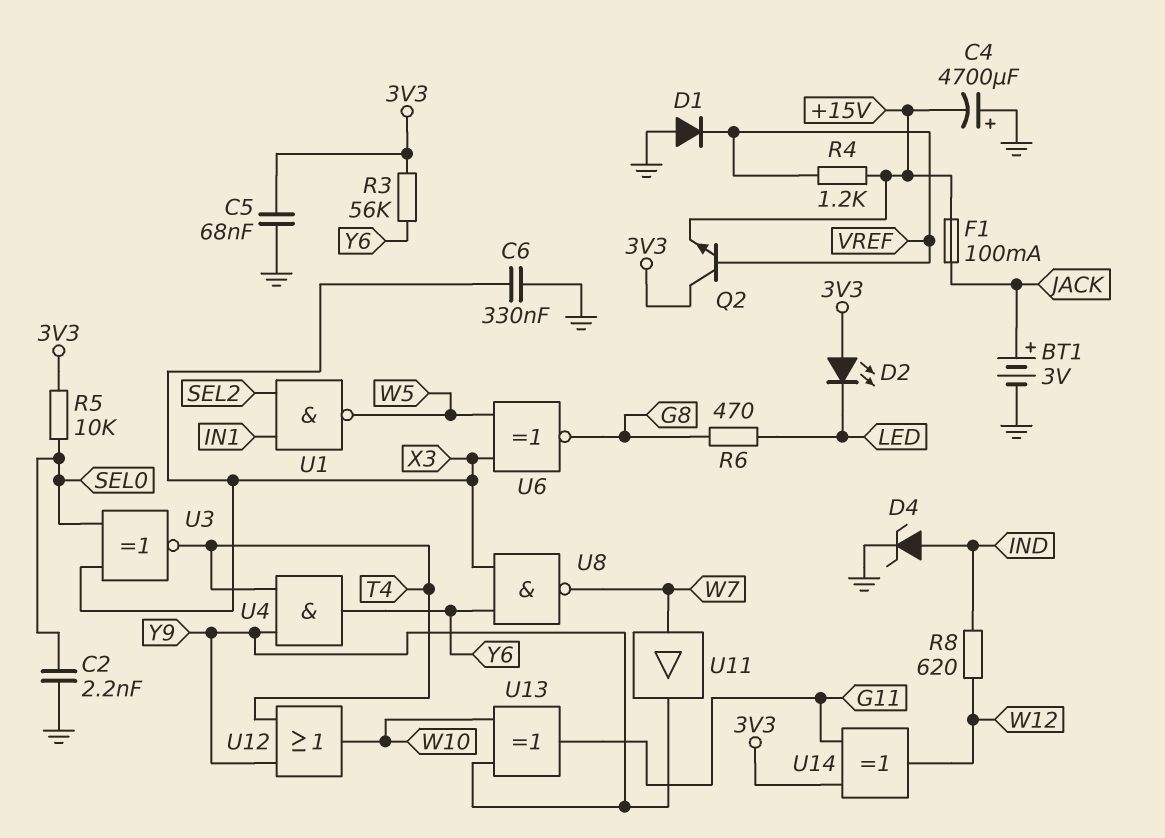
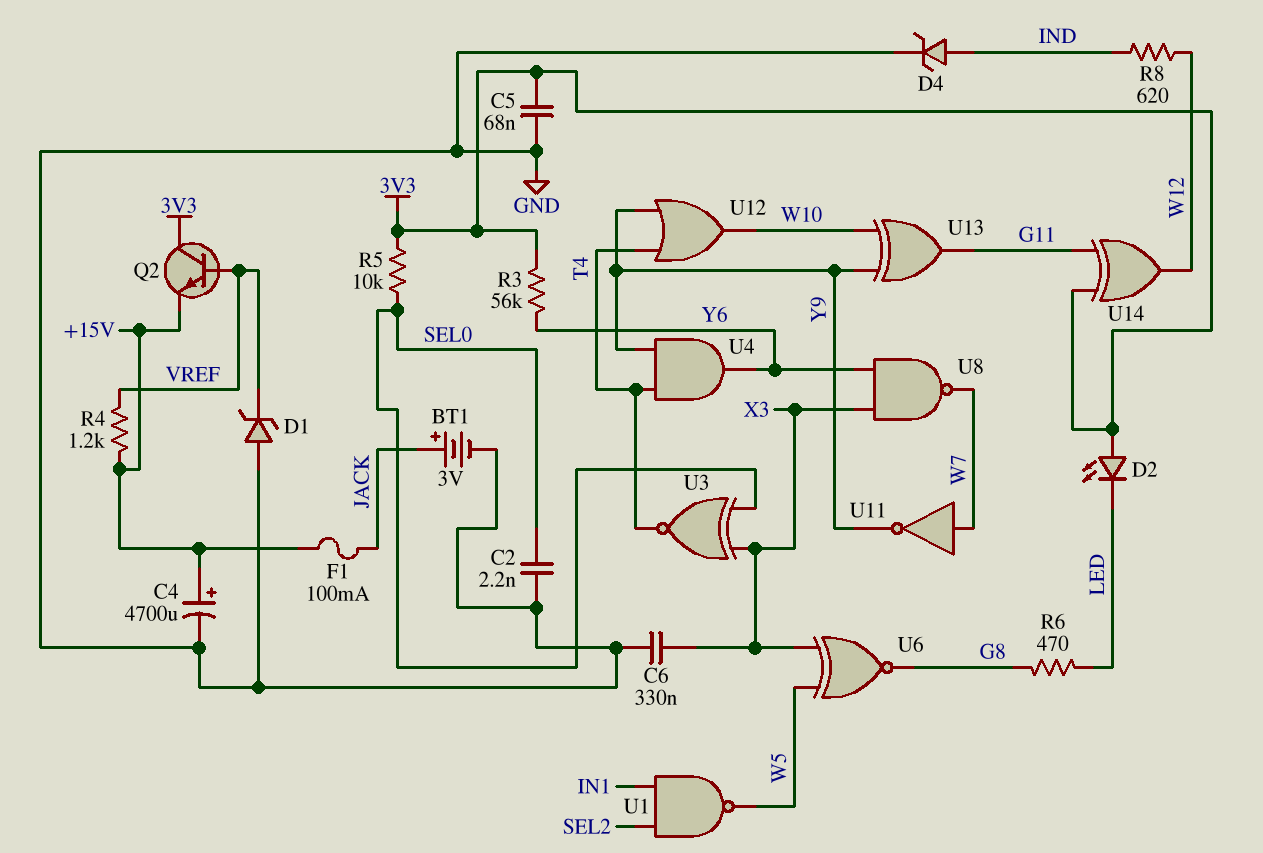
C4: 4700uF (plus GND, minus +15V) -> 4700uF (plus +15V, minus GND)
D1: diode (A GND, K VREF) -> zener (A GND, K VREF)
U11: buffer (in W7, out Y9) -> NOT (in W7, out Y9)

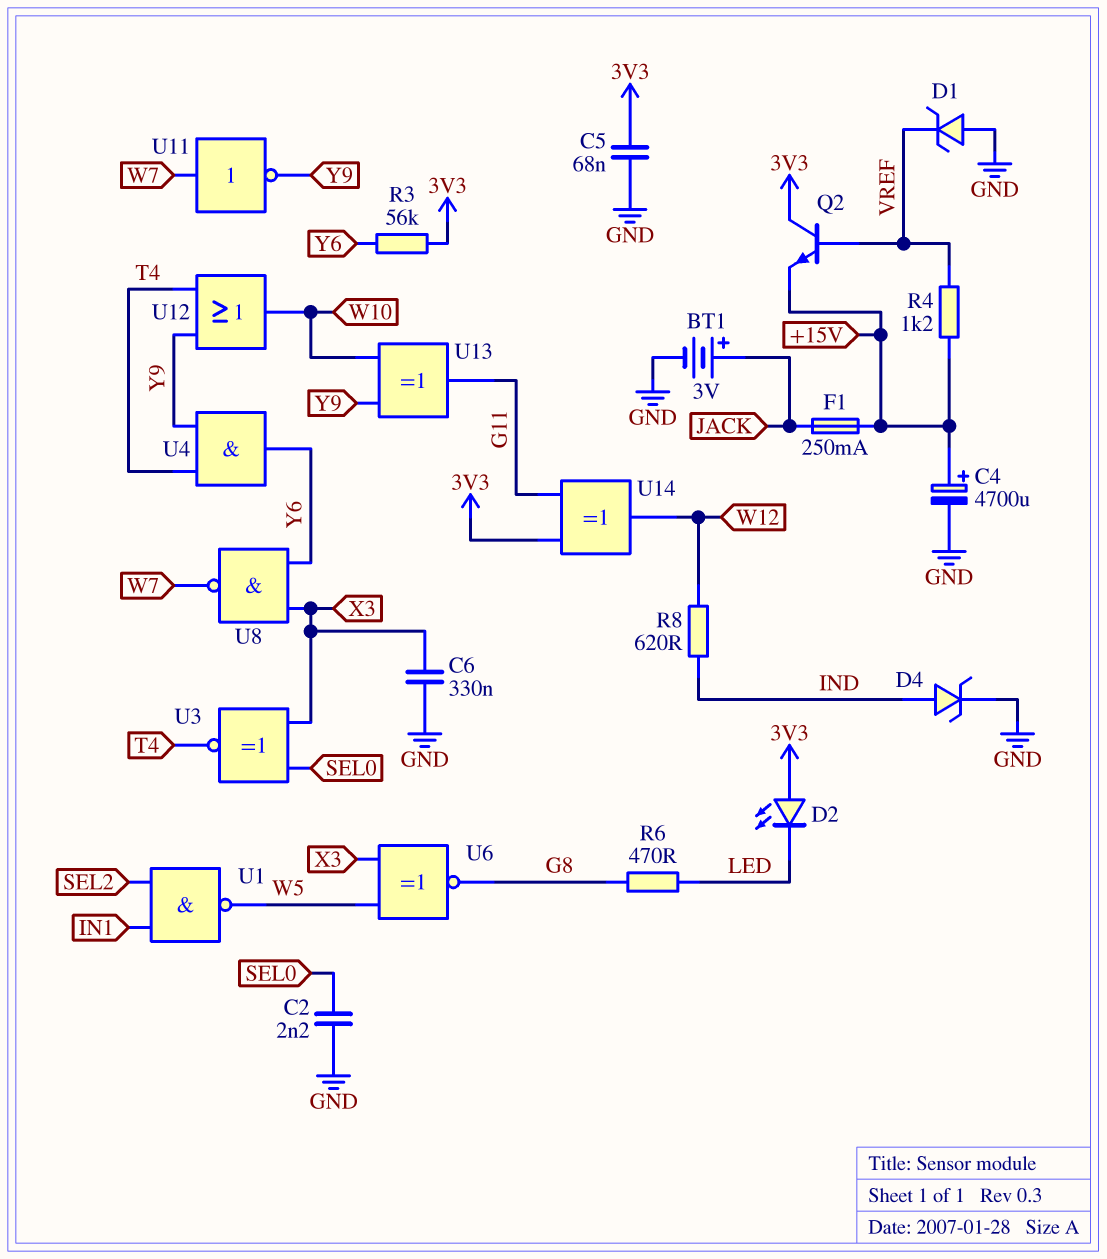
F1: 100mA (+15V, JACK) -> 250mA (+15V, JACK)
R5: 10k (3V3, SEL0) -> none

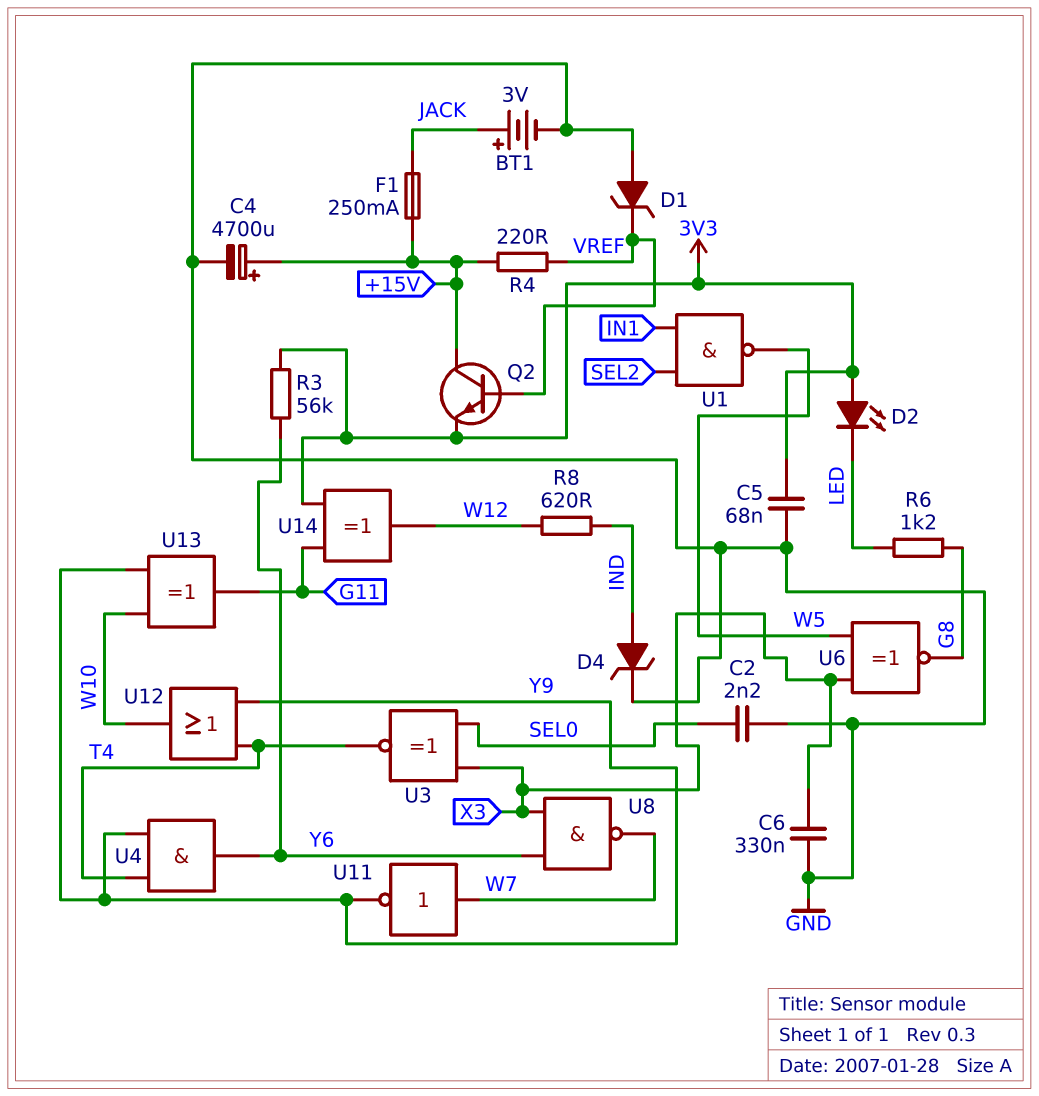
Q2: NPN (B VREF, C 3V3, E +15V) -> NPN (B VREF, C +15V, E 3V3)
R4: 1.2k (+15V, VREF) -> 220 (+15V, VREF)
R6: 470 (G8, LED) -> 1.2k (G8, LED)

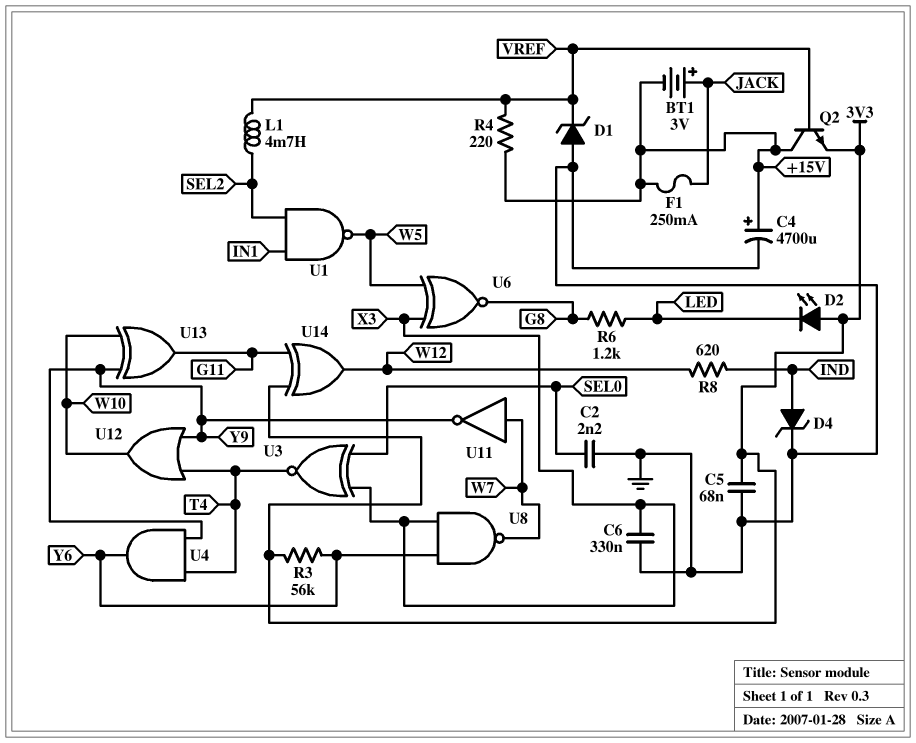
BT1: 3V (plus JACK, minus GND) -> 3V (plus JACK, minus +15V)
L1: none -> 4.7mH (SEL2, VREF)

